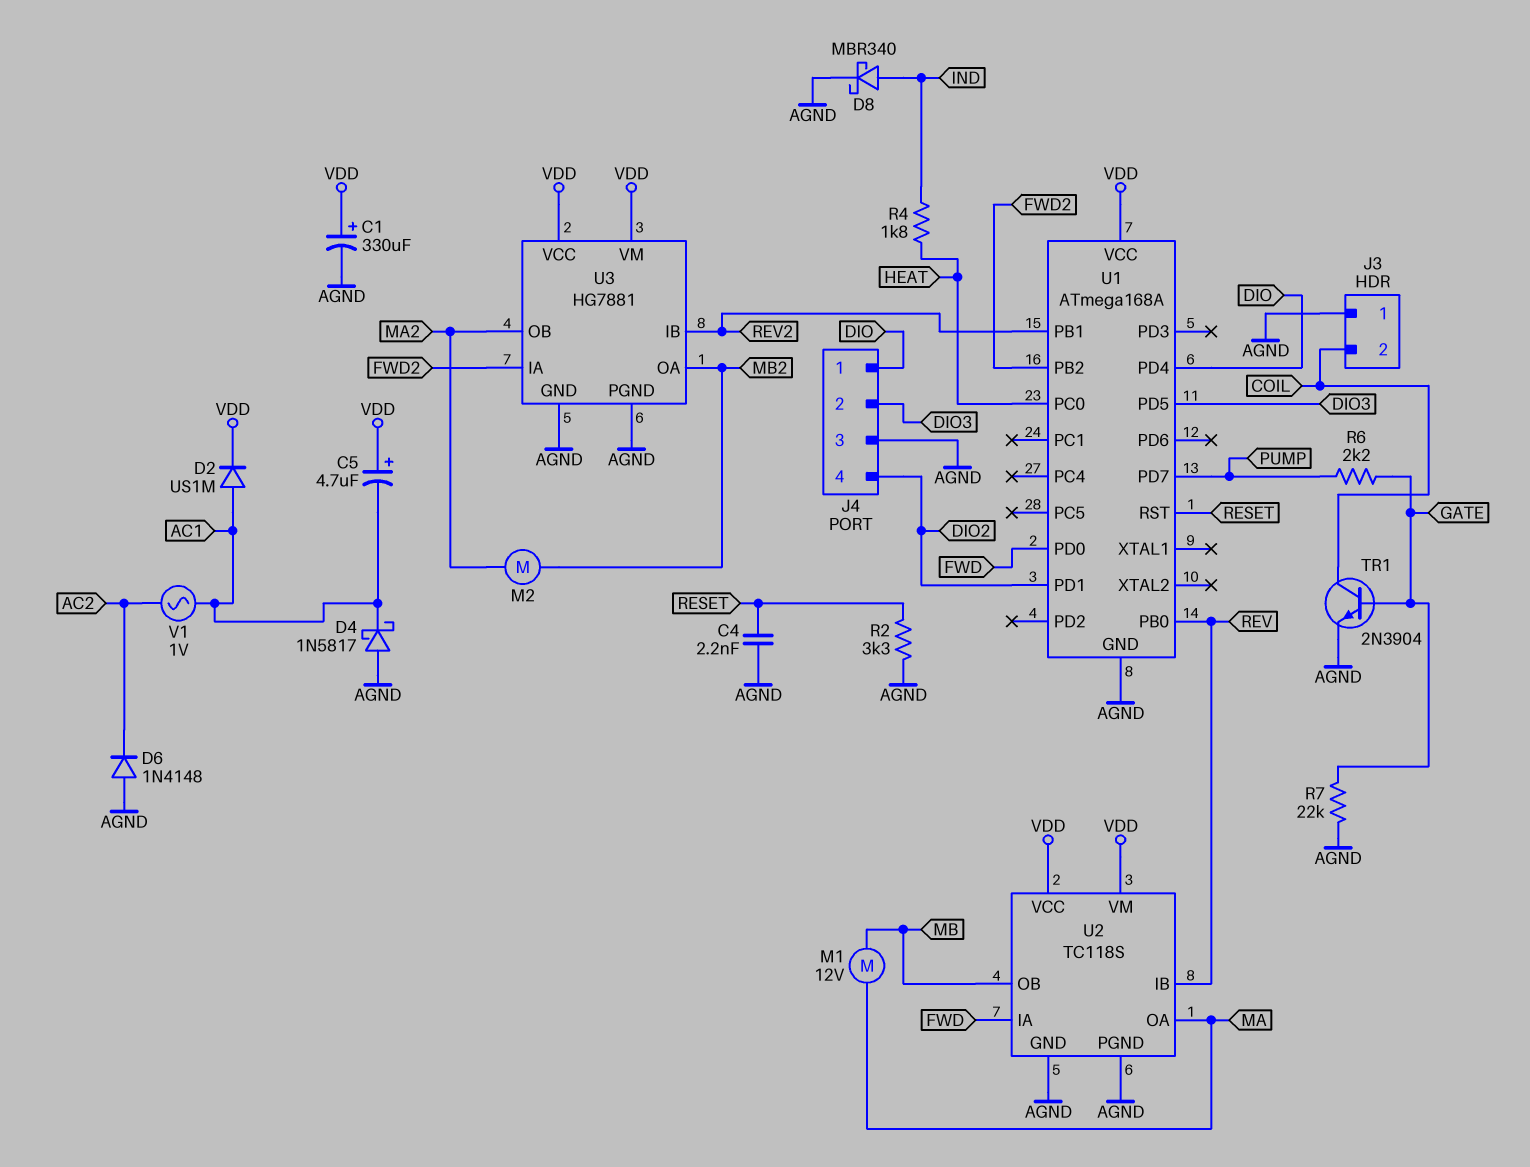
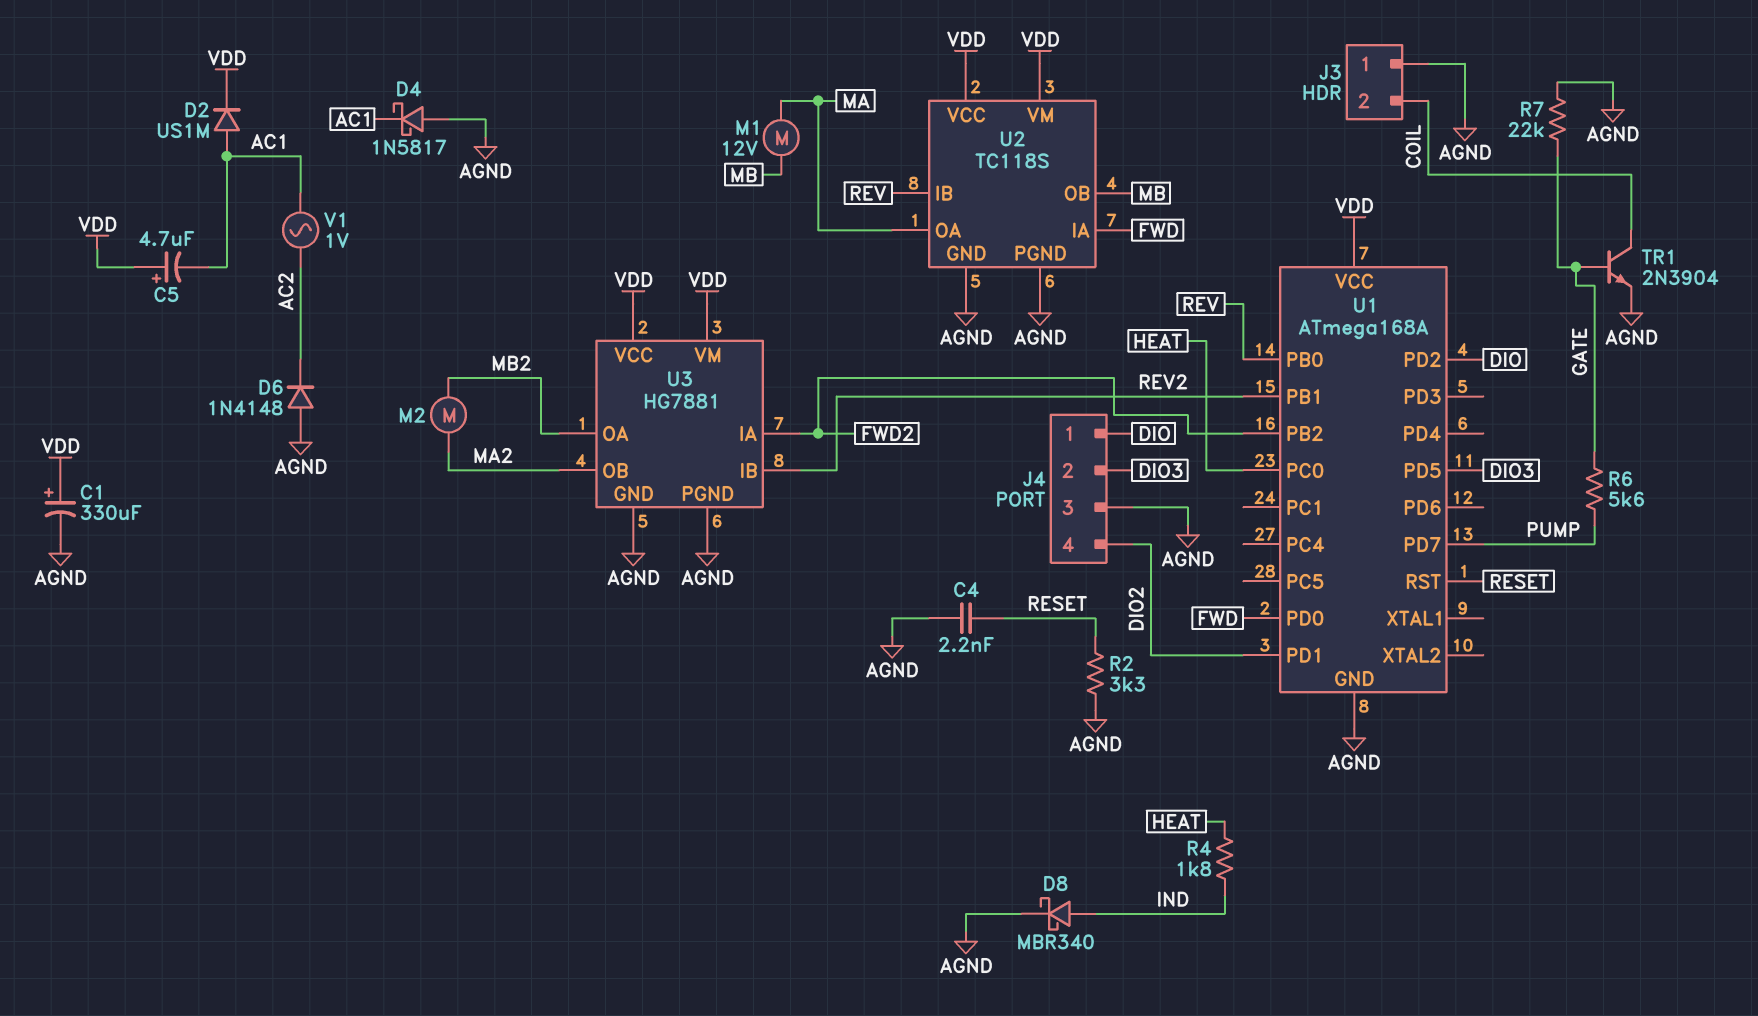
R6: 2.2k (GATE, PUMP) -> 5.6k (GATE, PUMP)
U1 pin PD2: none -> DIO
U1 pin PD4: DIO -> none

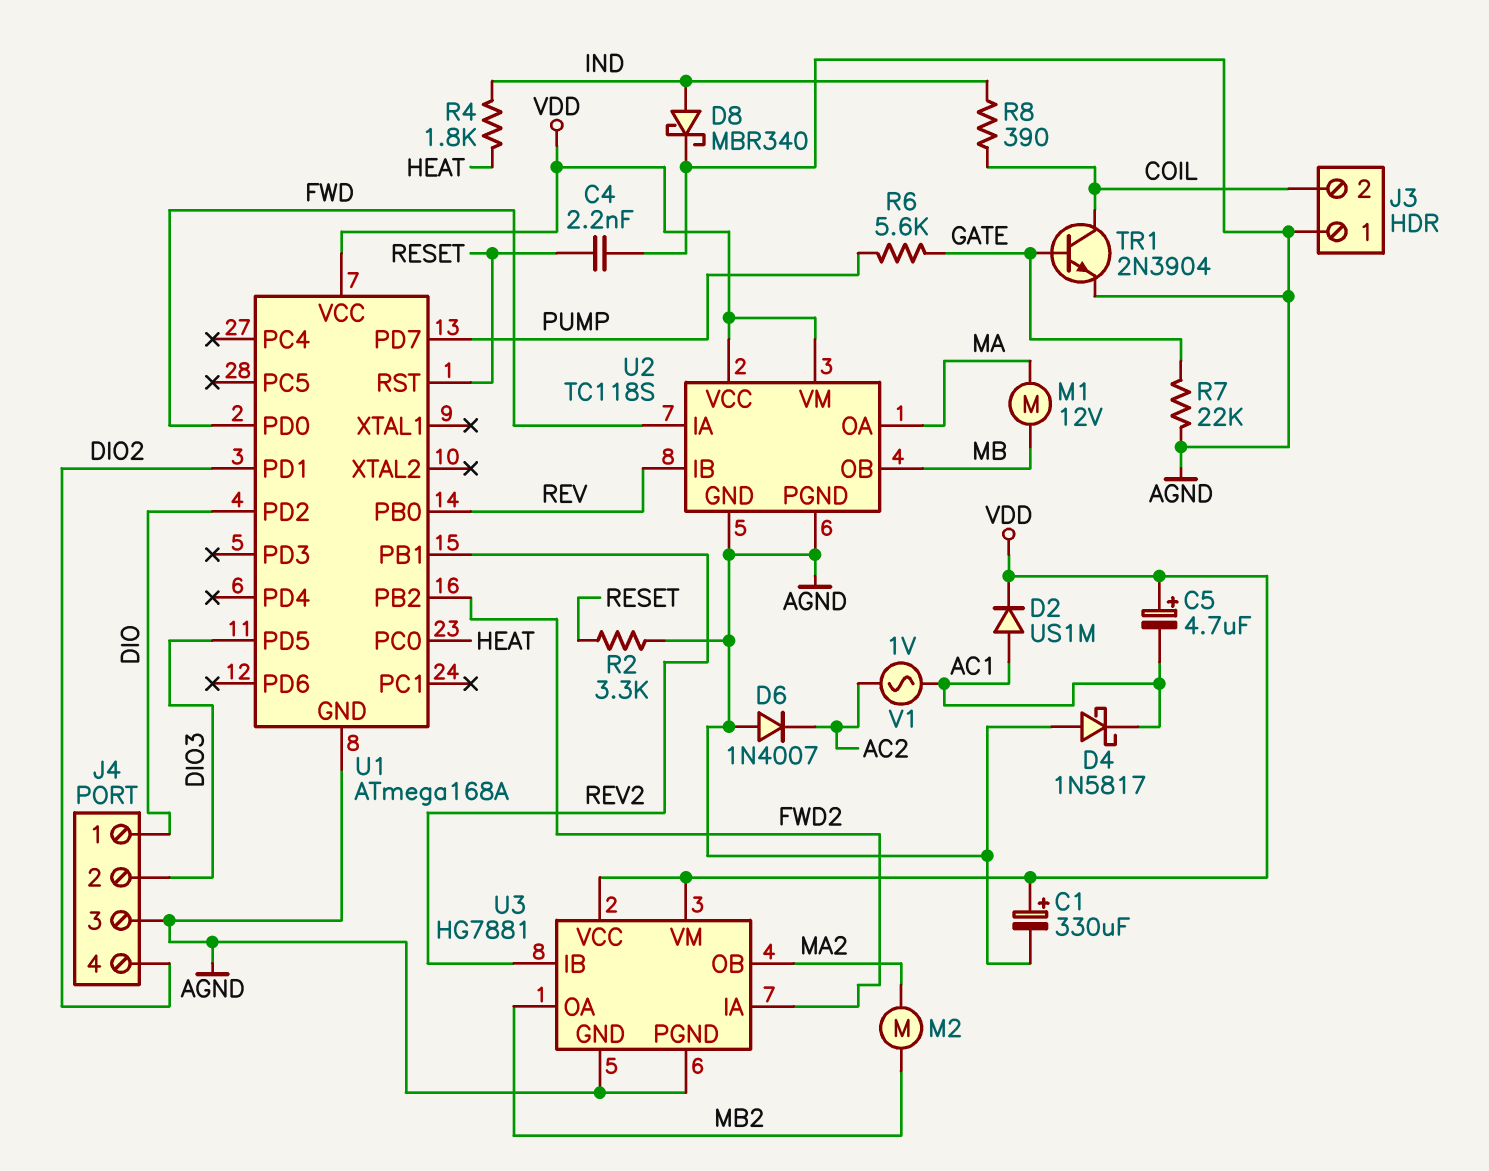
D6: diode 1N4148 (A AGND, K AC2) -> diode 1N4007 (A AGND, K AC2)
R8: none -> 390 (COIL, IND)

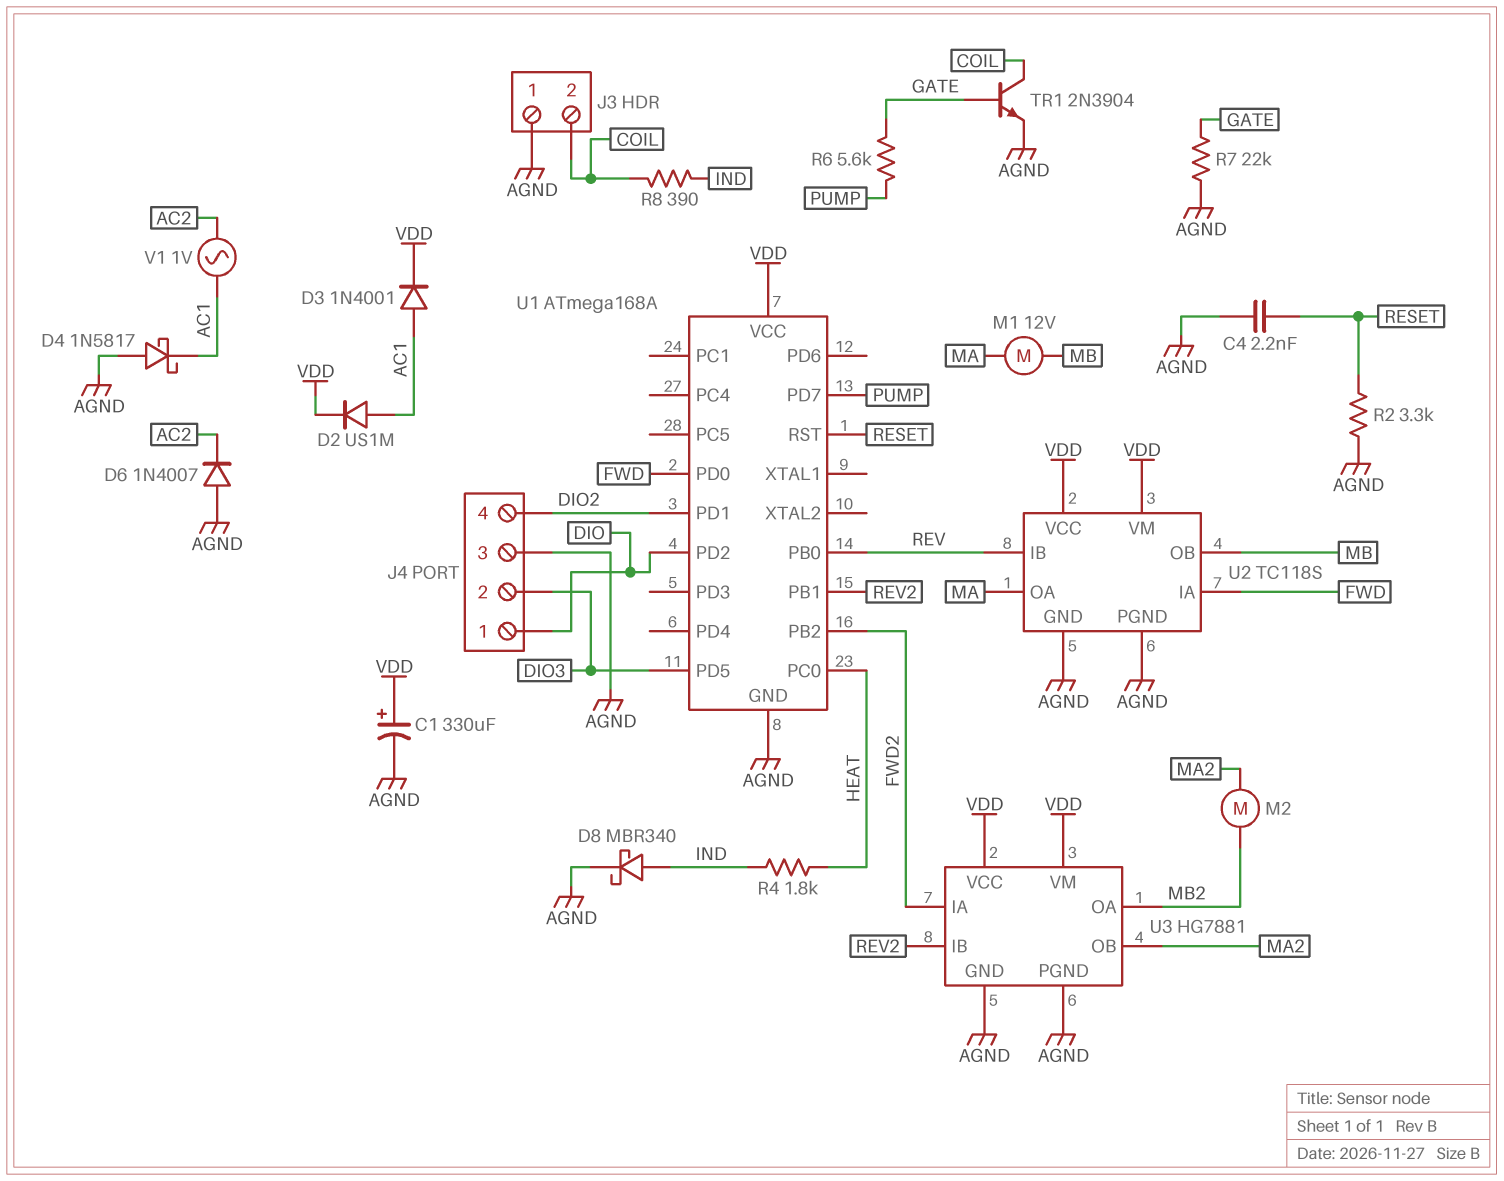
C5: 4.7uF (plus VDD, minus AC1) -> none
D3: none -> diode 1N4001 (A AC1, K VDD)

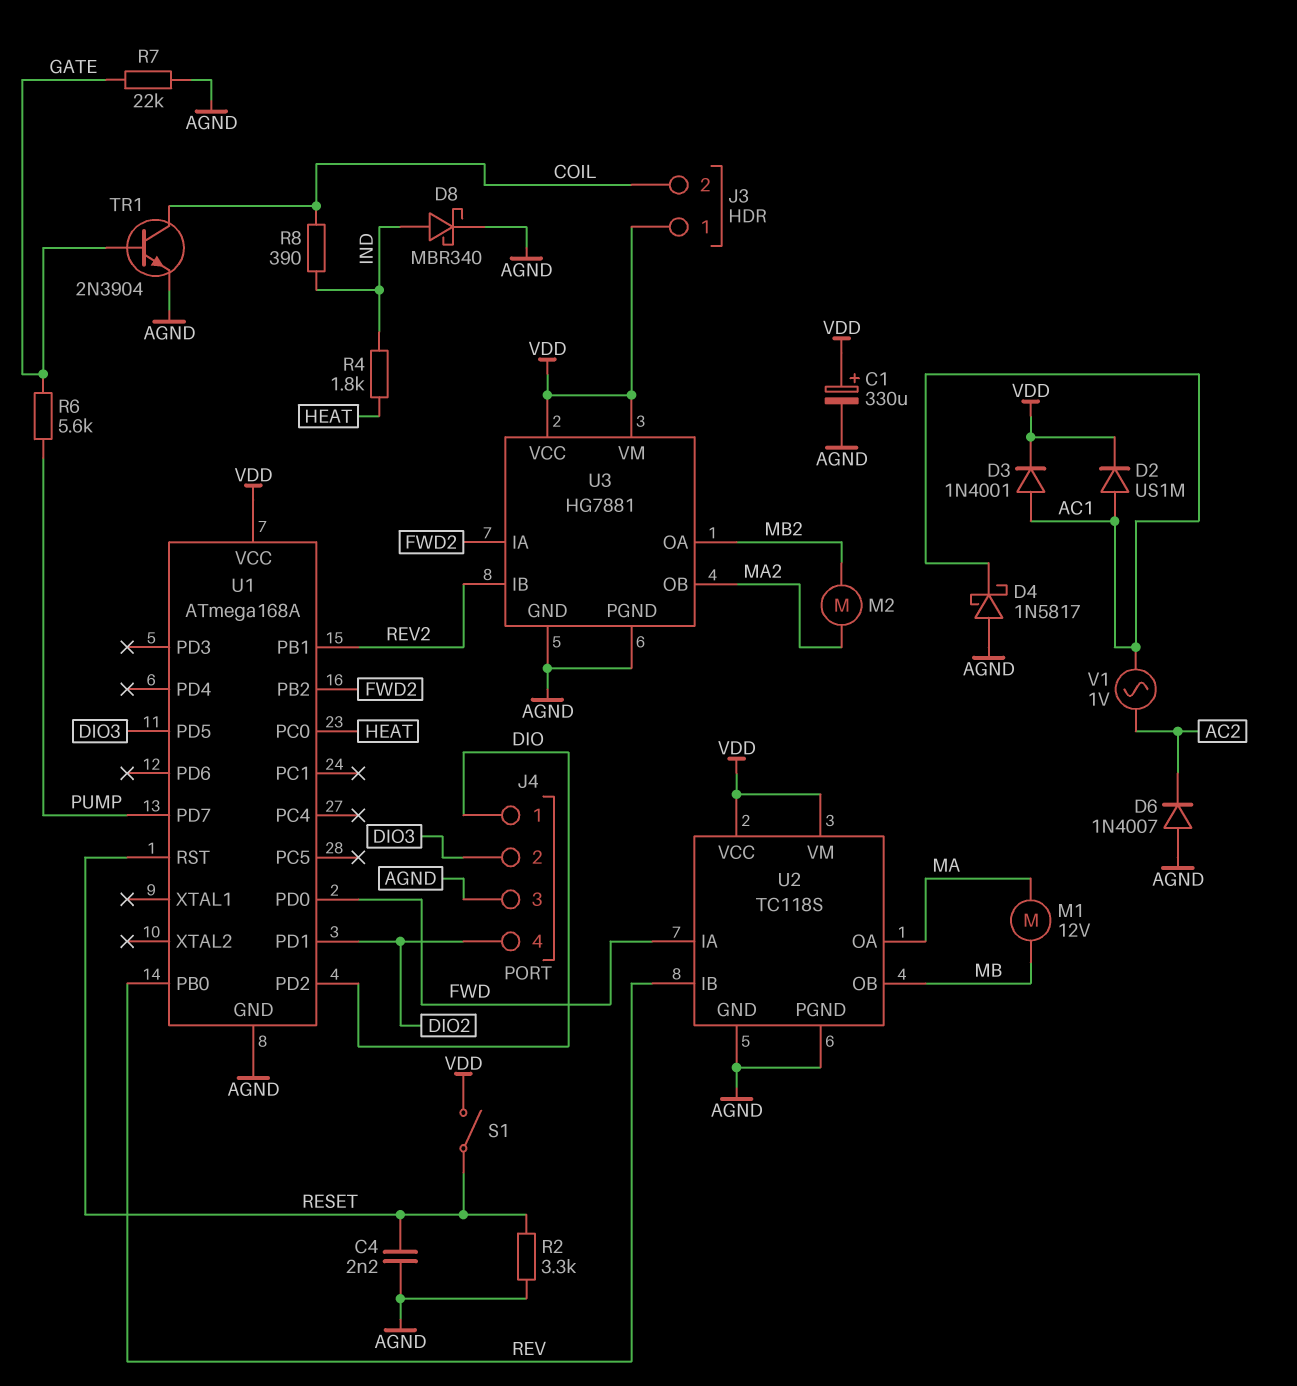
J3 pin 1: AGND -> VDD
S1: none -> switch (RESET, VDD)

